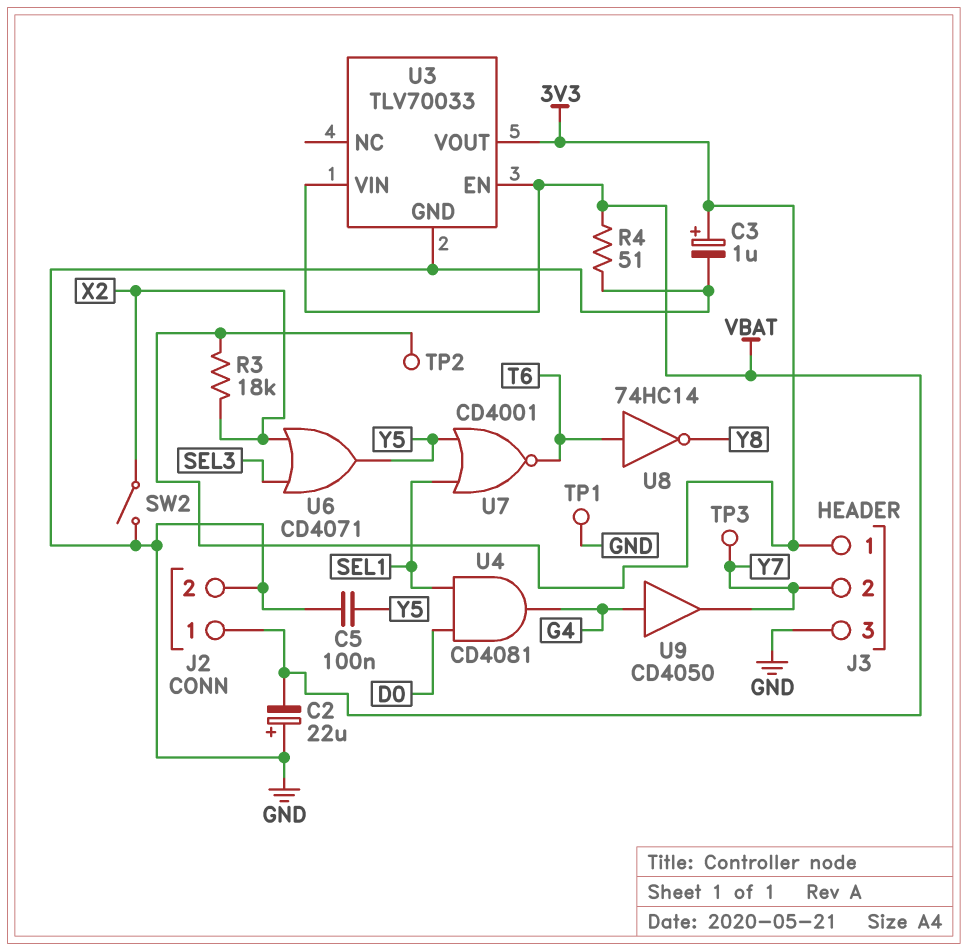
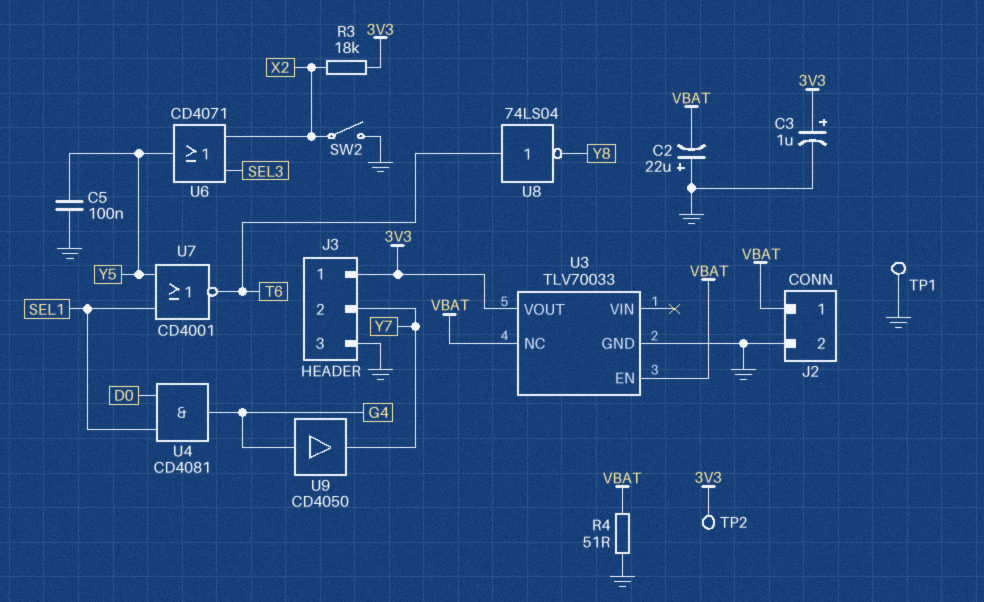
TP3: test point (Y7) -> none
U3 pin NC: none -> VBAT
U3 pin VIN: VBAT -> none
U8: NOT 74HC14 (in T6, out Y8) -> NOT 74LS04 (in T6, out Y8)

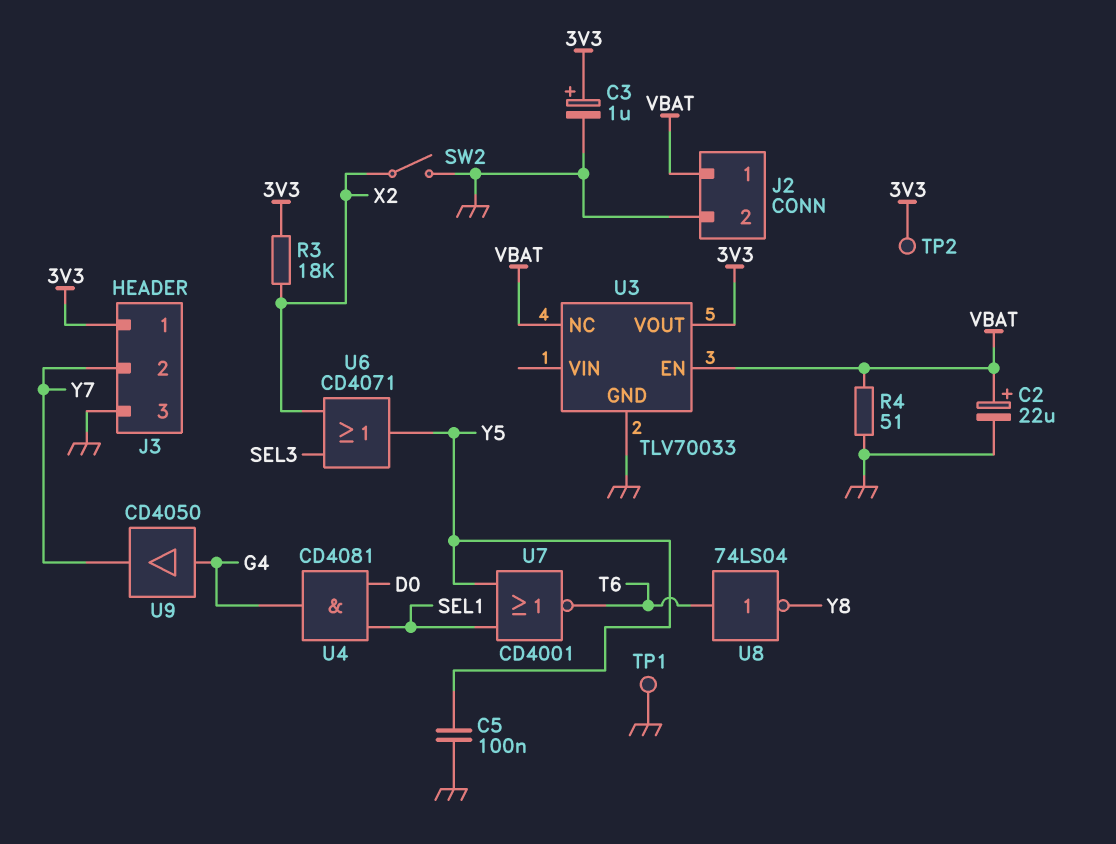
C2: 22uF (plus GND, minus VBAT) -> 22uF (plus VBAT, minus GND)

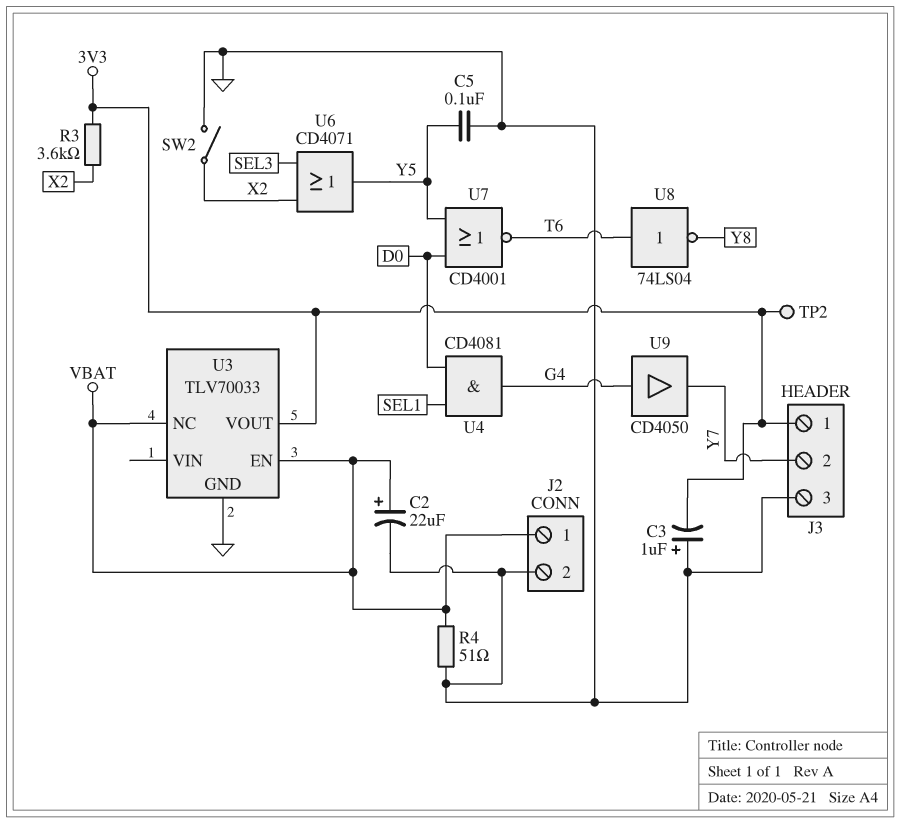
C3: 1uF (plus 3V3, minus GND) -> 1uF (plus GND, minus 3V3)
R3: 18k (3V3, X2) -> 3.6k (3V3, X2)
TP1: test point (GND) -> none
U7: NOR CD4001 (in SEL1, in Y5, out T6) -> NOR CD4001 (in D0, in Y5, out T6)

